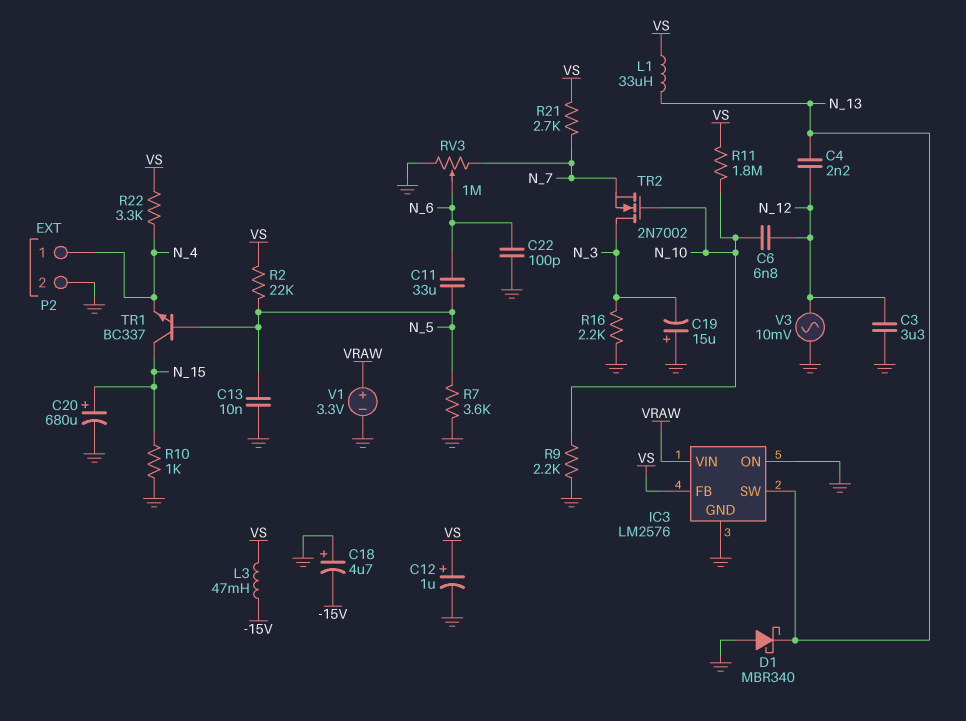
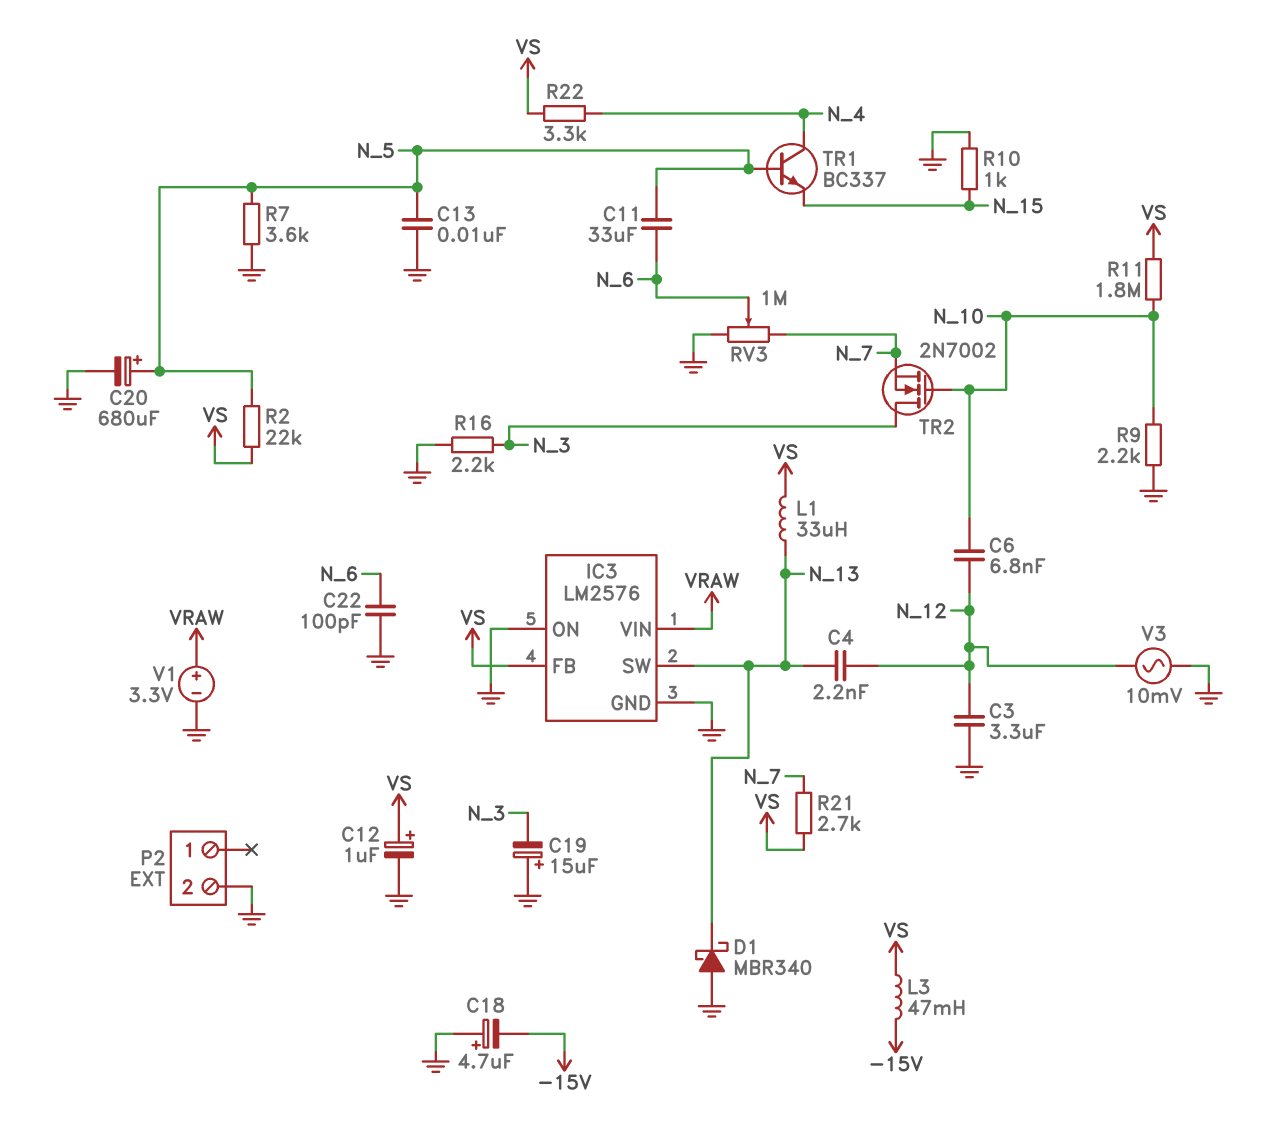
C20: 680uF (plus N_15, minus GND) -> 680uF (plus N_5, minus GND)
P2 pin 1: N_4 -> none
TR1: NPN BC337 (B N_5, C N_15, E N_4) -> NPN BC337 (B N_5, C N_4, E N_15)

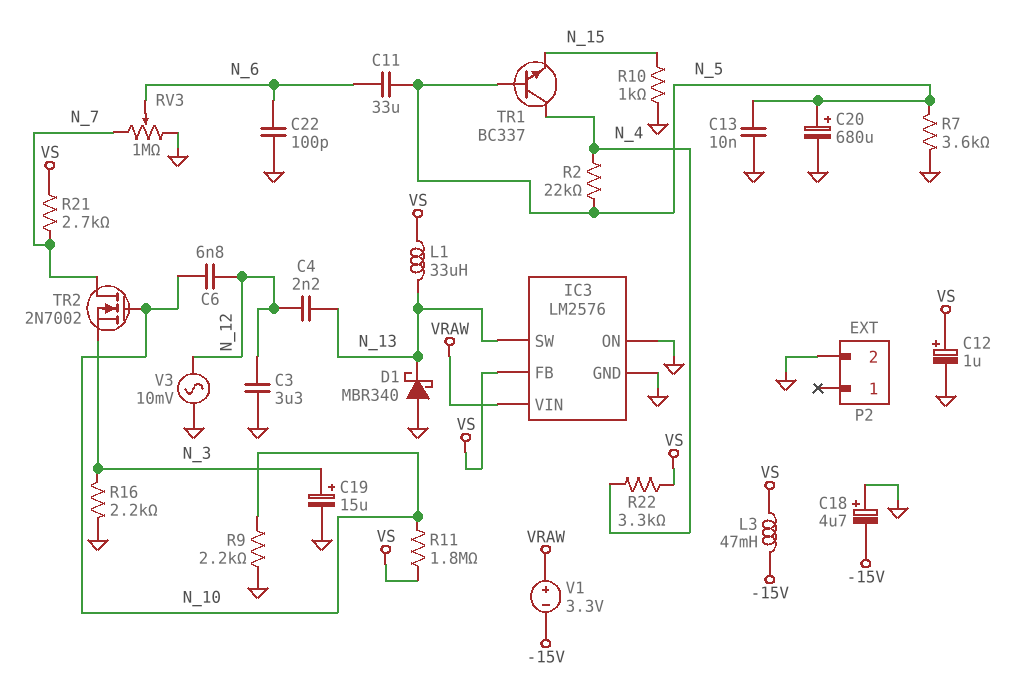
C19: 15uF (plus GND, minus N_3) -> 15uF (plus N_3, minus GND)
R2: 22k (N_5, VS) -> 22k (N_4, N_5)
TR2: NMOS 2N7002 (G N_10, D N_3, S N_7) -> NMOS 2N7002 (G N_10, D N_7, S N_3)
V1: 3.3V (plus VRAW, minus GND) -> 3.3V (plus VRAW, minus -15V)

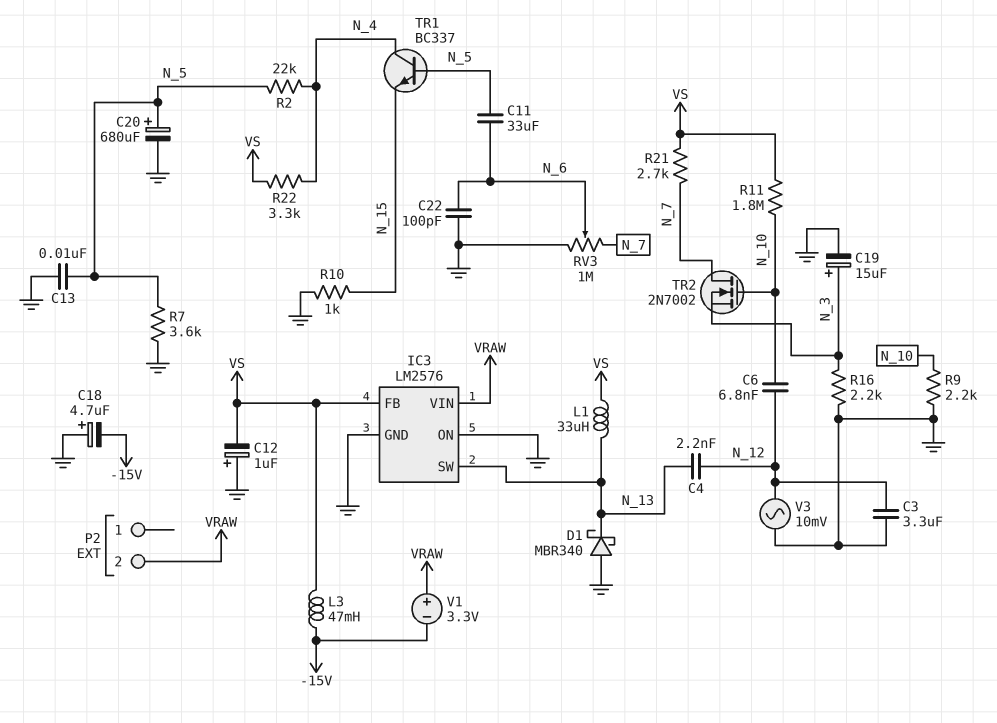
C12: 1uF (plus VS, minus GND) -> 1uF (plus GND, minus VS)
P2 pin 2: GND -> VRAW

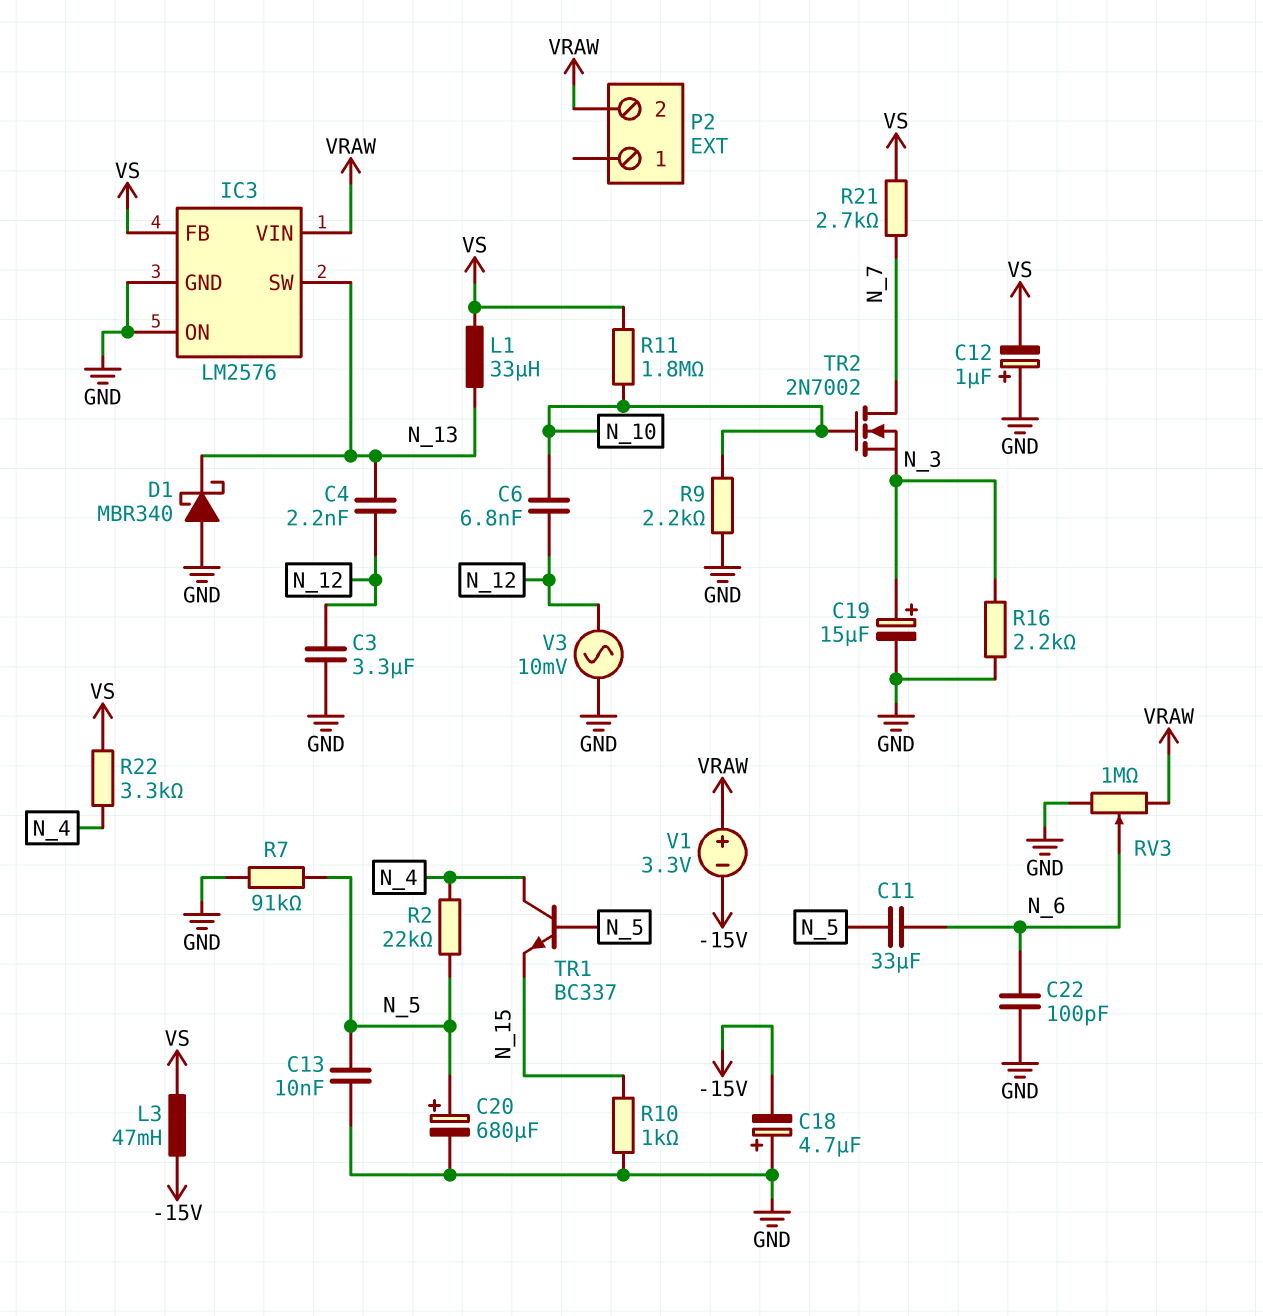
R7: 3.6k (GND, N_5) -> 91k (GND, N_5)
RV3: 1M (GND, N_7, wiper N_6) -> 1M (GND, VRAW, wiper N_6)

